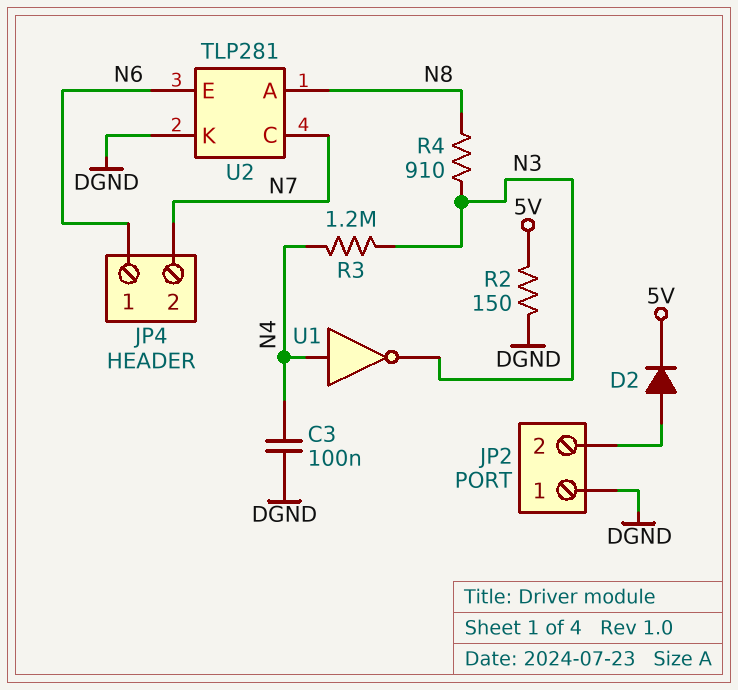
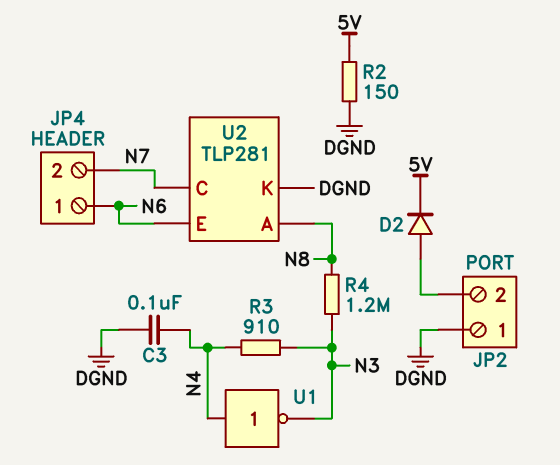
R3: 1.2M (N3, N4) -> 910 (N3, N4)
R4: 910 (N3, N8) -> 1.2M (N3, N8)

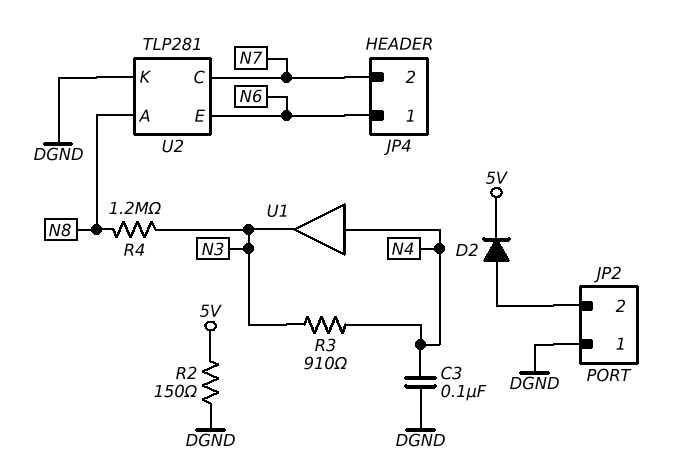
U1: NOT (in N4, out N3) -> buffer (in N4, out N3)

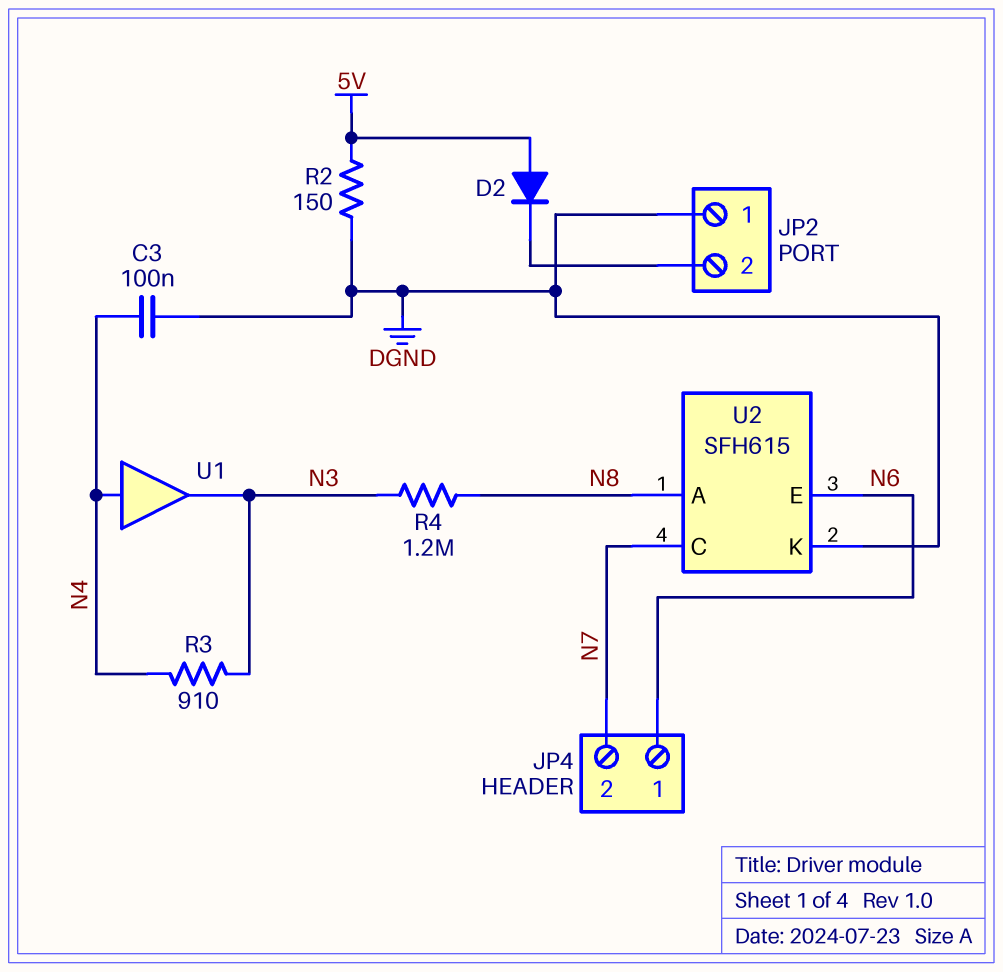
D2: diode (A JP2/2, K 5V) -> diode (A 5V, K JP2/2)
U2: TLP281 -> SFH615

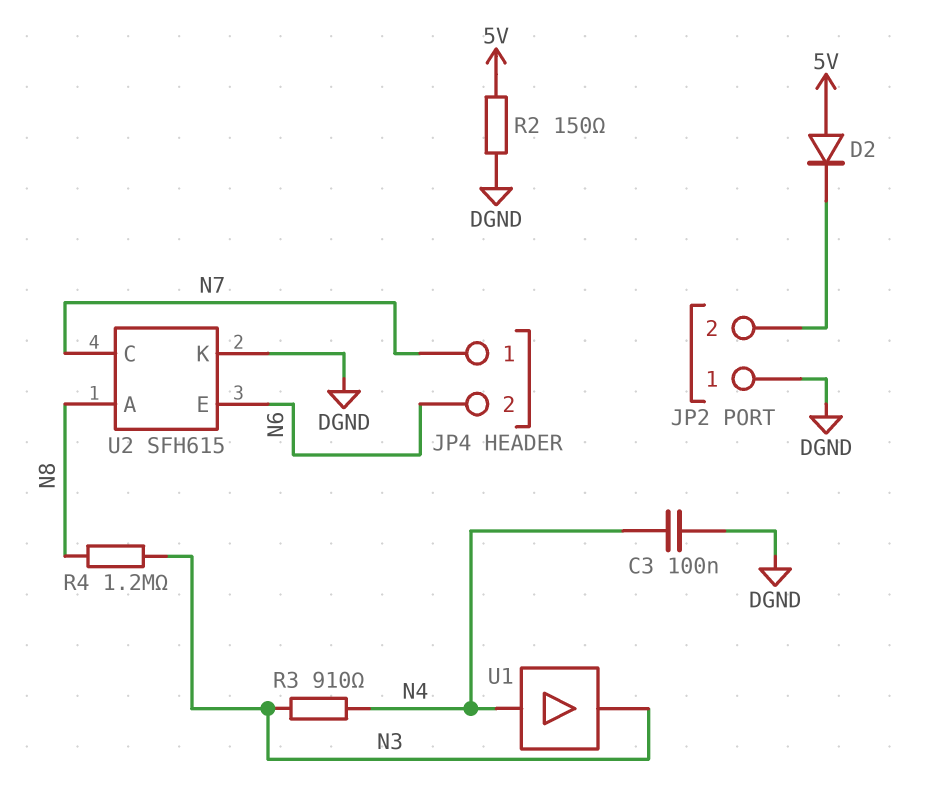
JP4 pin 1: N6 -> N7
JP4 pin 2: N7 -> N6

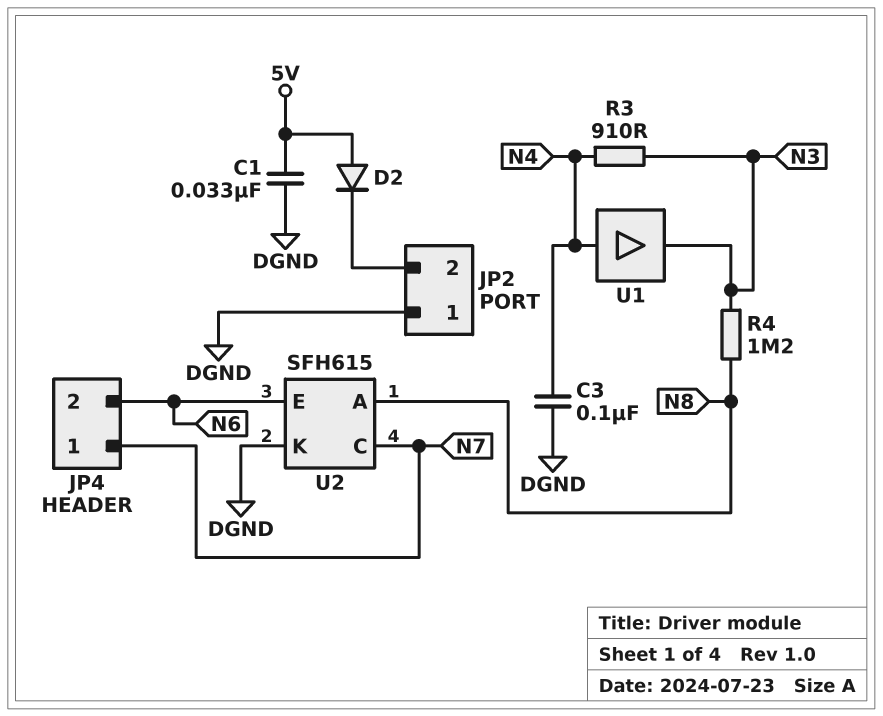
C1: none -> 33nF (5V, DGND)
R2: 150 (5V, DGND) -> none

